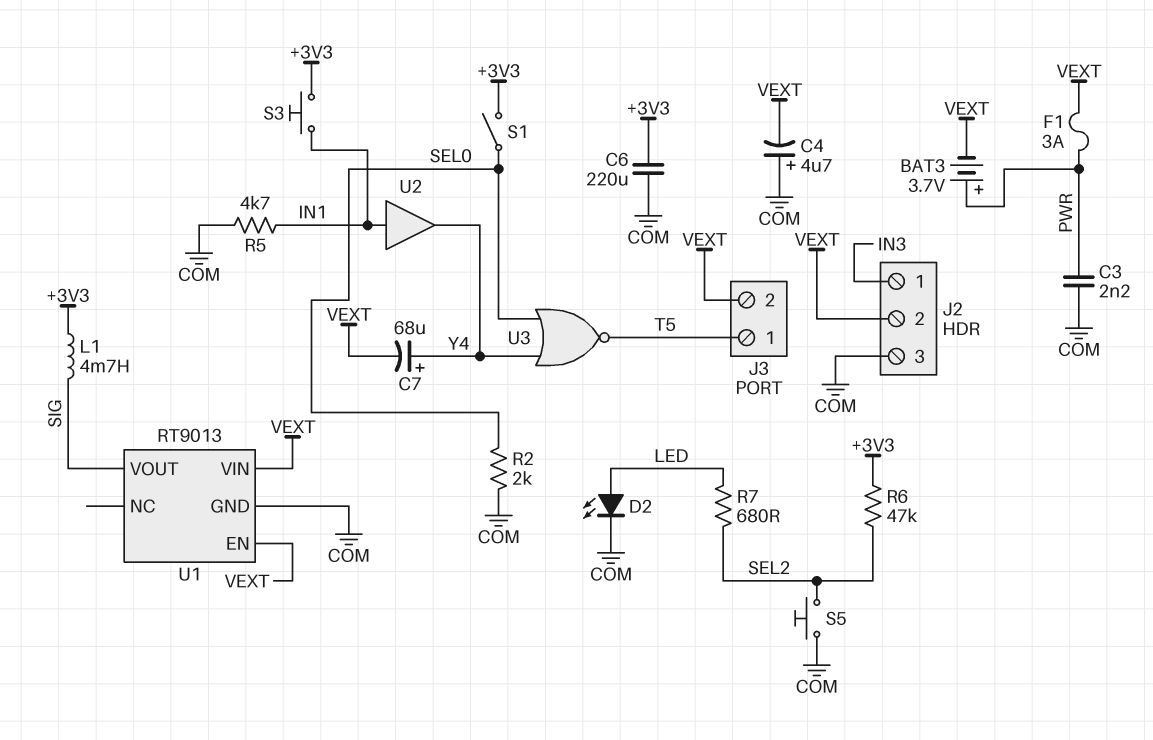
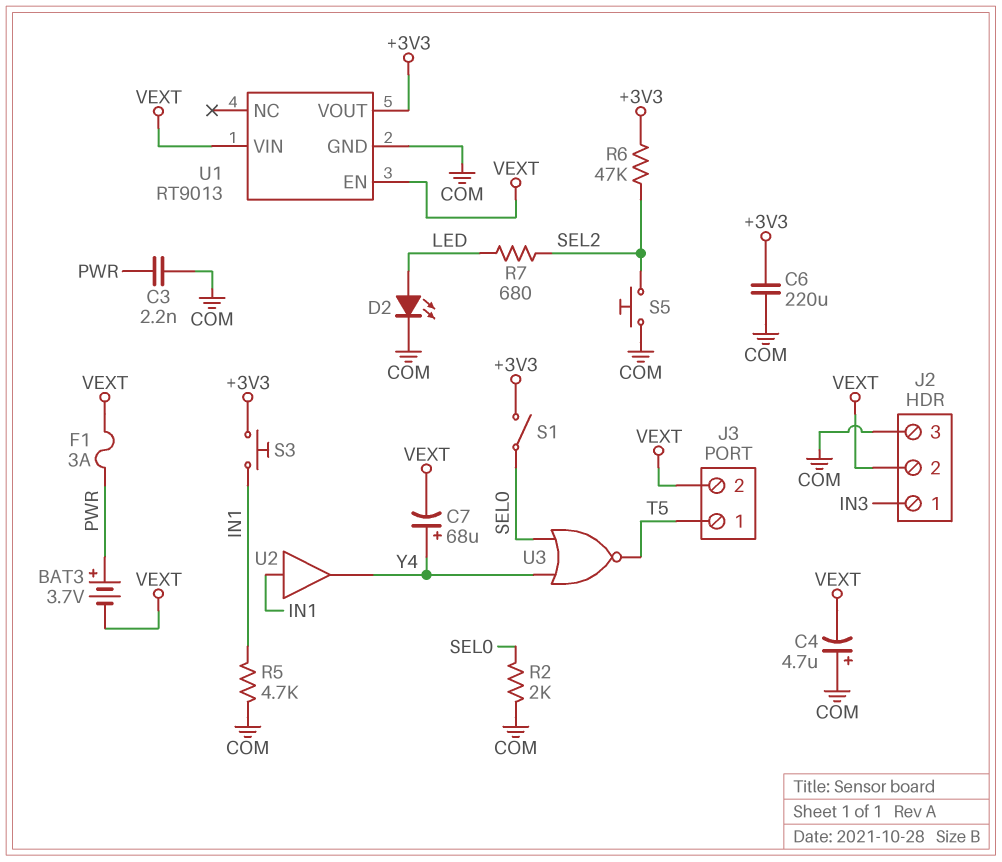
L1: 4.7mH (+3V3, SIG) -> none
U1 pin VOUT: SIG -> +3V3

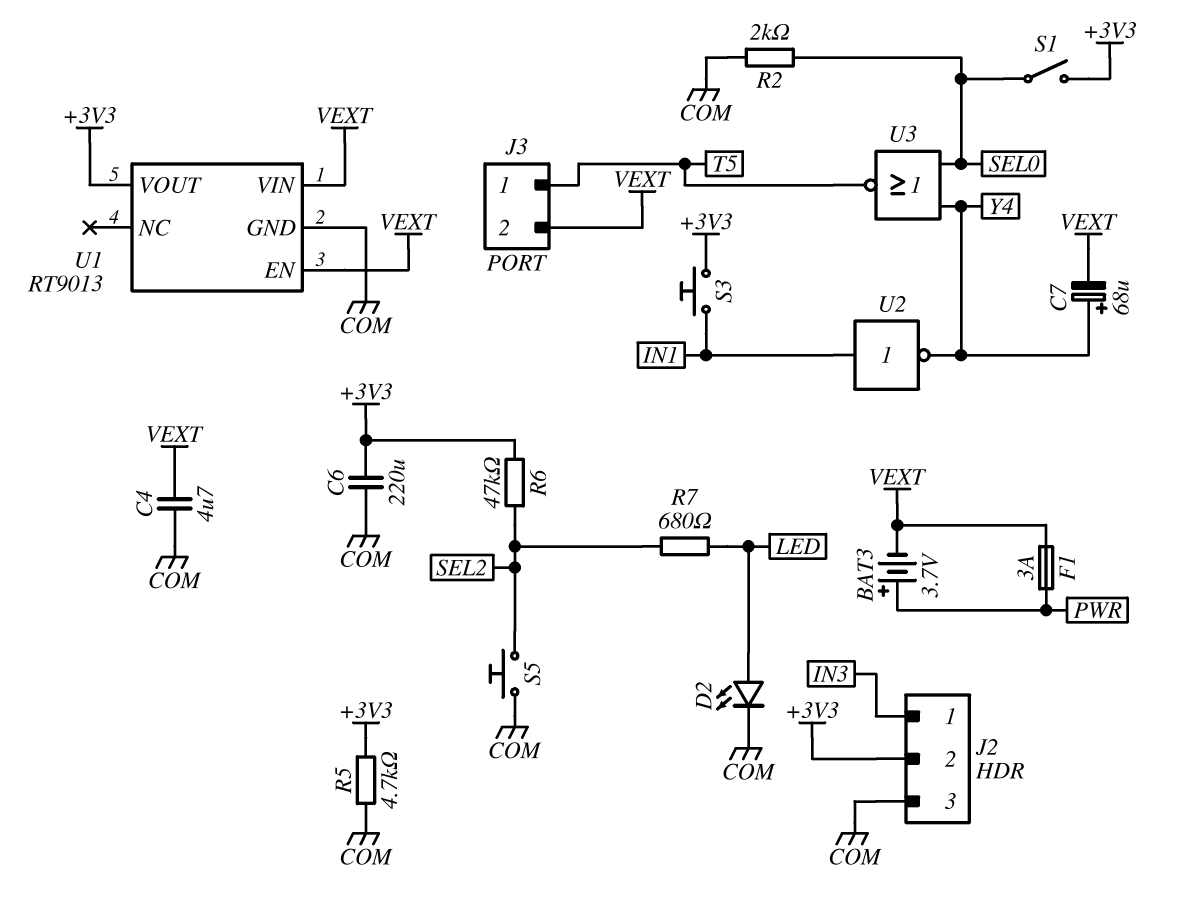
C3: 2.2nF (COM, PWR) -> none
C4: 4.7uF (plus COM, minus VEXT) -> 4.7uF (COM, VEXT)
J2 pin 2: VEXT -> +3V3
R5: 4.7k (COM, IN1) -> 4.7k (+3V3, COM)
U2: buffer (in IN1, out Y4) -> NOT (in IN1, out Y4)

